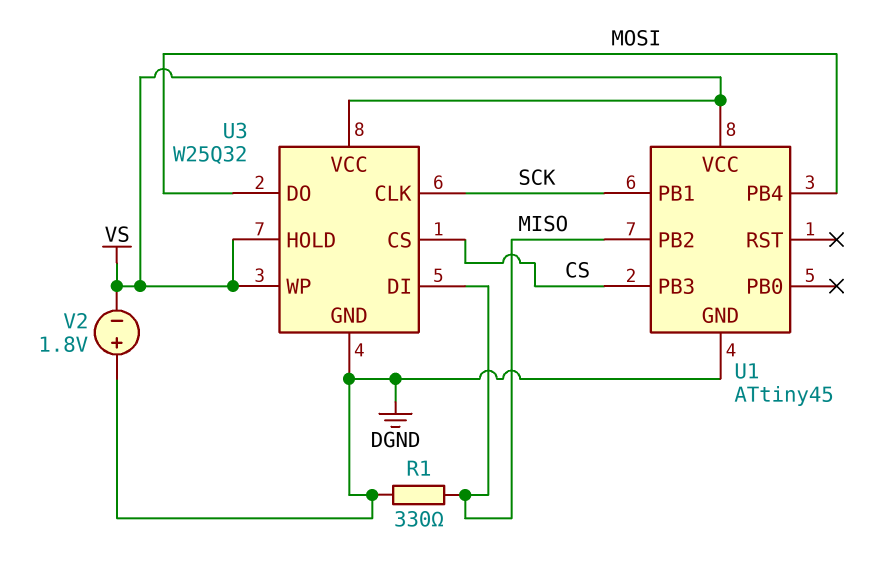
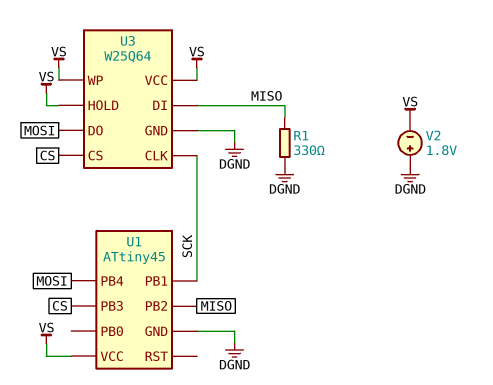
U3: W25Q32 -> W25Q64

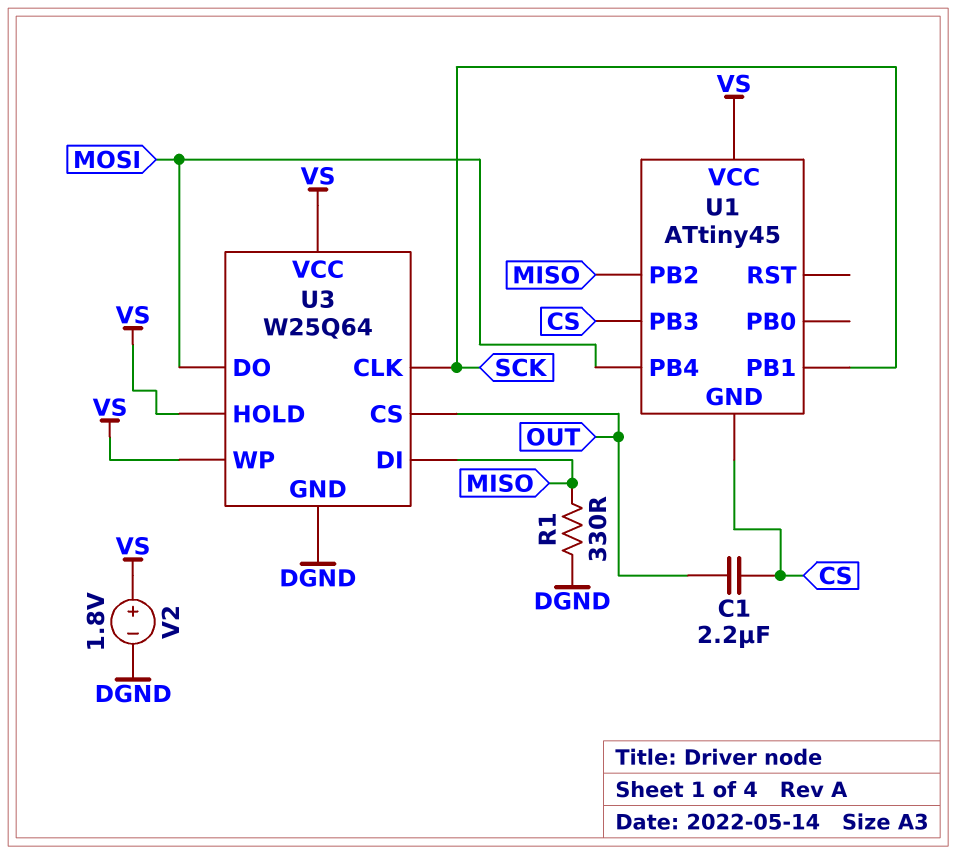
C1: none -> 2.2uF (CS, OUT)
U1 pin GND: DGND -> CS
U3 pin CS: CS -> OUT
V2: 1.8V (plus DGND, minus VS) -> 1.8V (plus VS, minus DGND)

